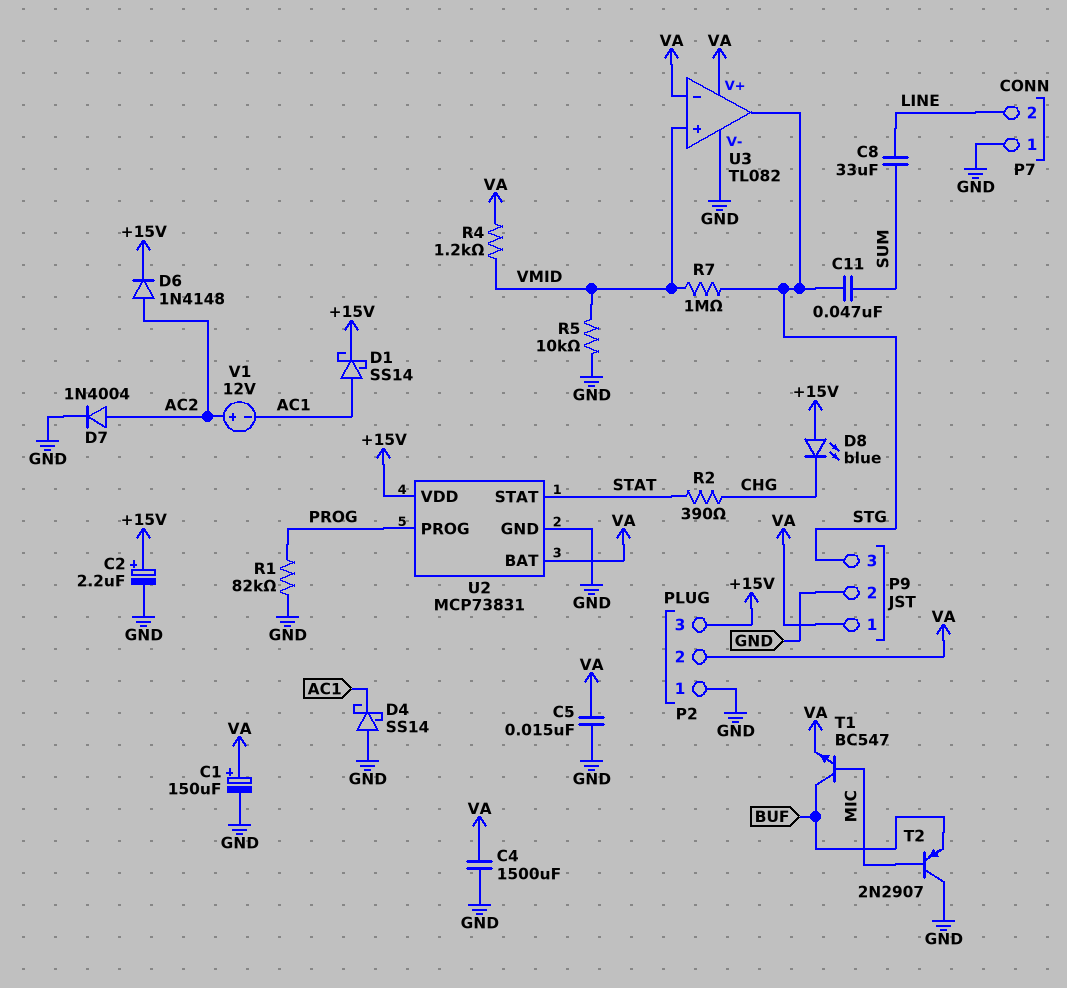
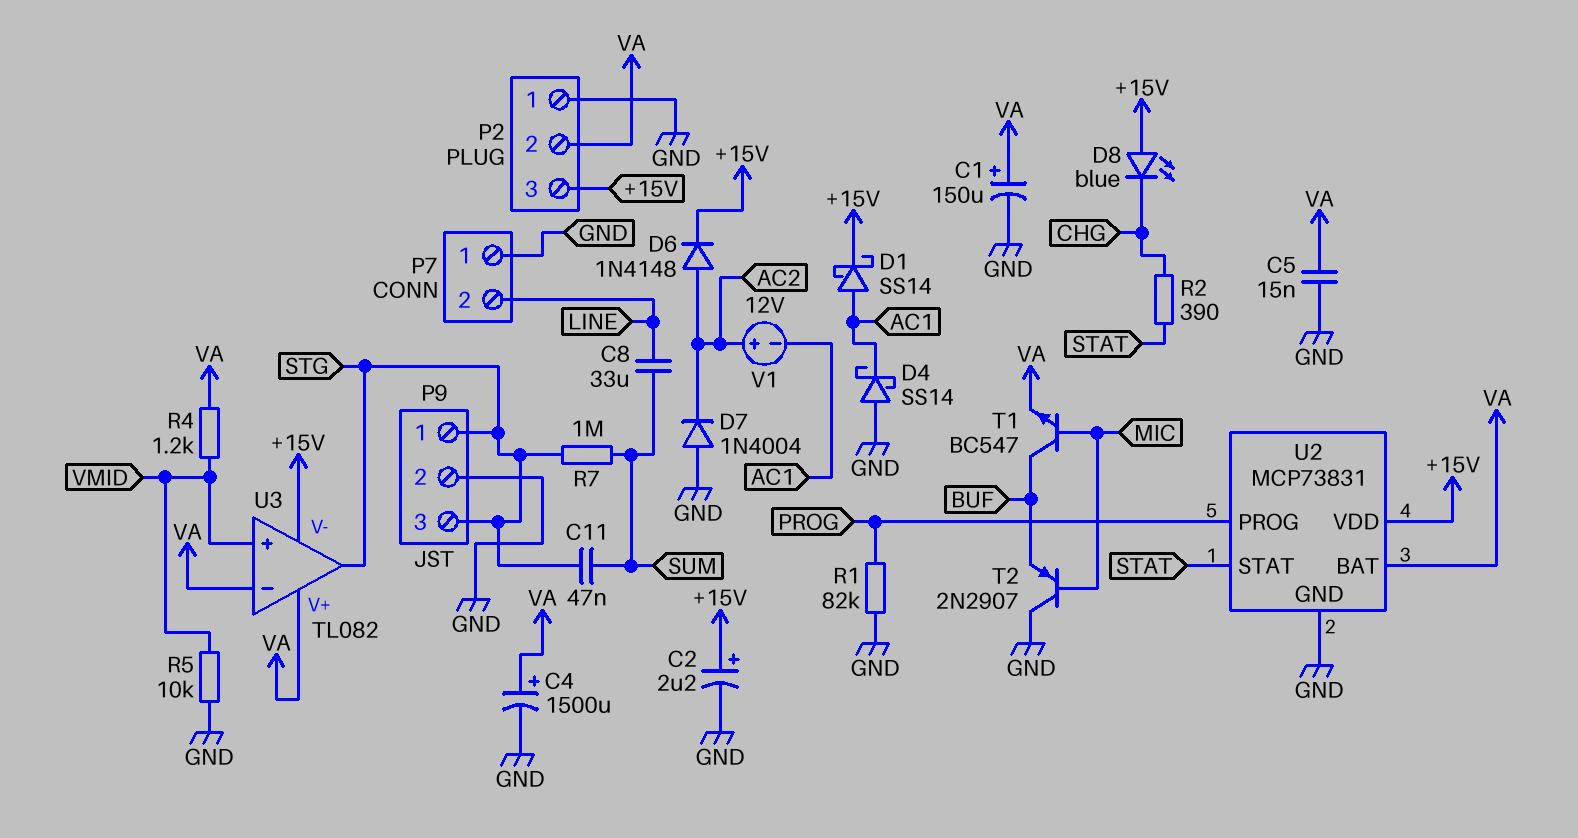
C4: 1500uF (GND, VA) -> 1500uF (plus VA, minus GND)
D7: diode 1N4004 (A AC2, K GND) -> diode 1N4004 (A GND, K AC2)
P9 pin 1: VA -> STG
R7: 1M (STG, VMID) -> 1M (STG, SUM)
U3 pin V-: GND -> +15V

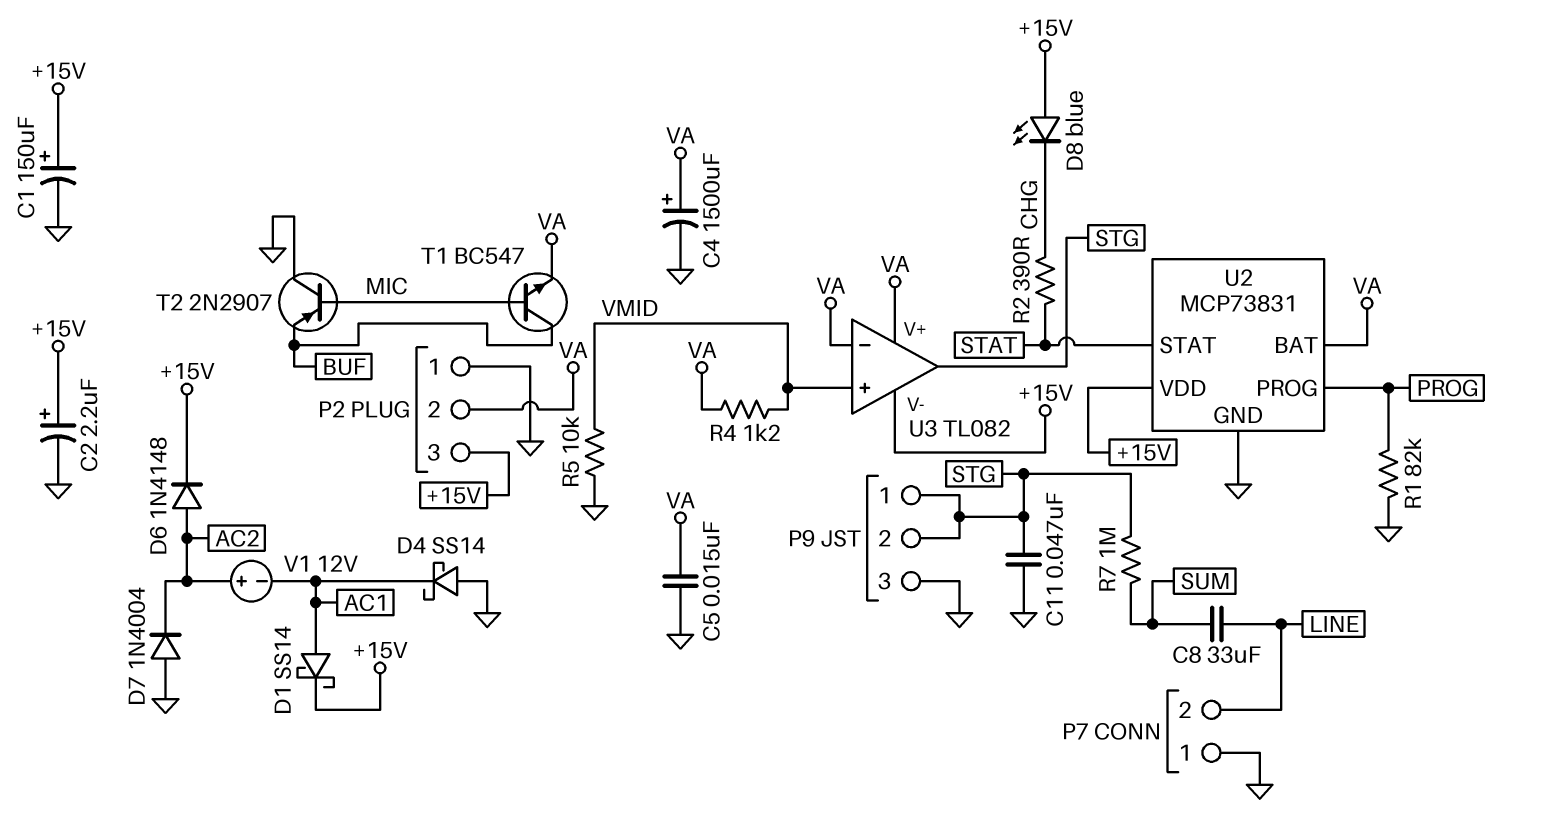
C1: 150uF (plus VA, minus GND) -> 150uF (plus +15V, minus GND)
C11: 47nF (STG, SUM) -> 47nF (GND, STG)
P9 pin 2: GND -> STG
P9 pin 3: STG -> GND

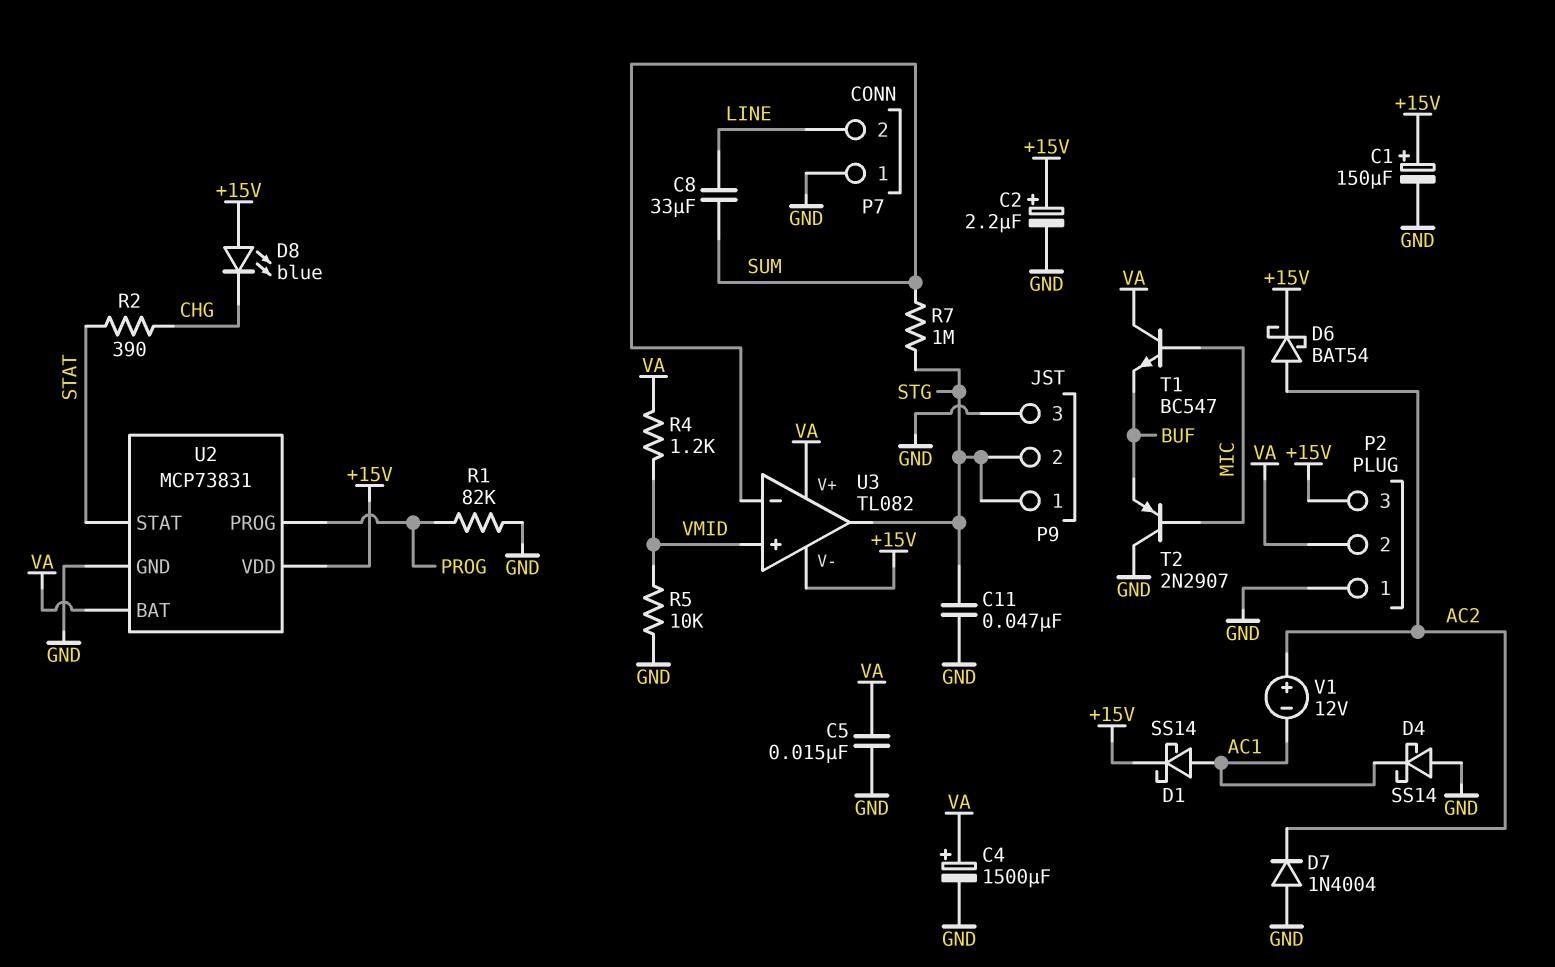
D6: diode 1N4148 (A AC2, K +15V) -> schottky BAT54 (A AC2, K +15V)
T1: NPN BC547 (B MIC, C BUF, E VA) -> NPN BC547 (B MIC, C VA, E BUF)
U3 pin in-: VA -> SUM

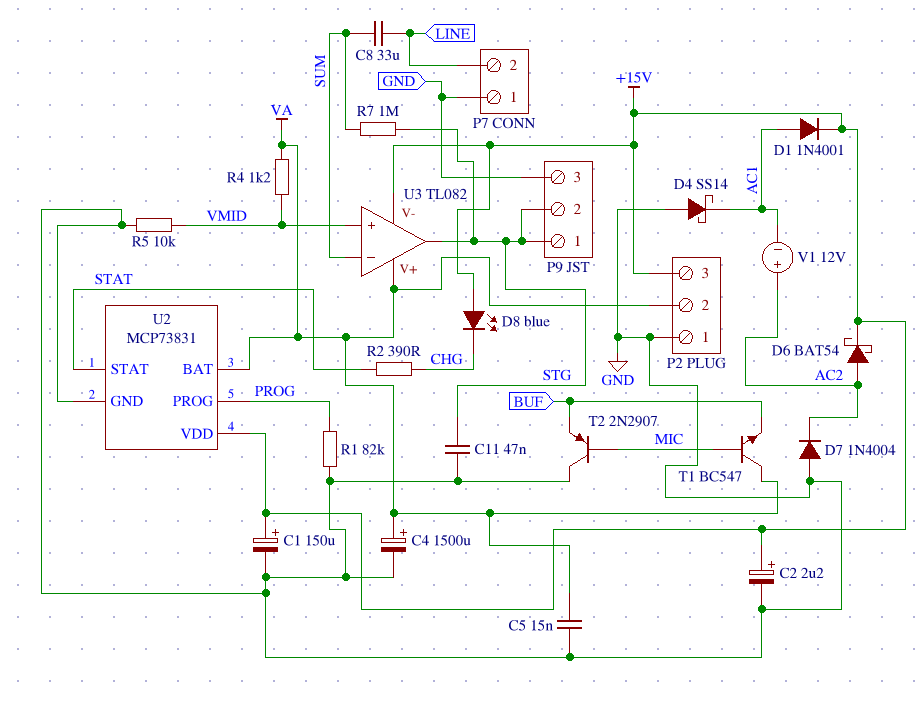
D1: schottky SS14 (A AC1, K +15V) -> diode 1N4001 (A AC1, K +15V)

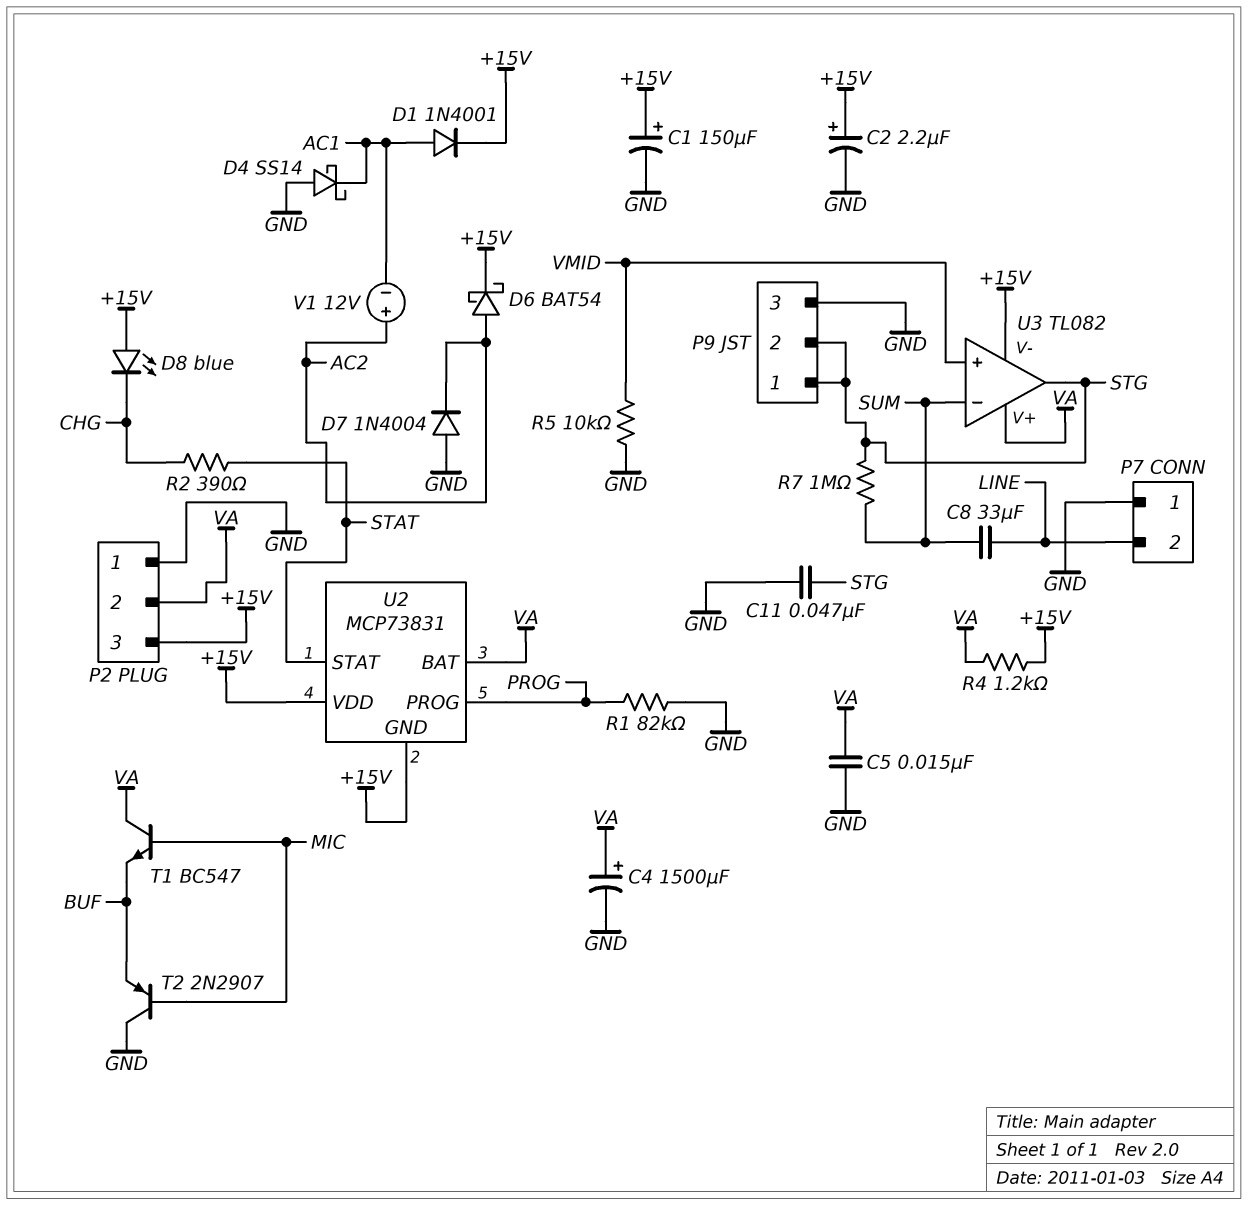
R4: 1.2k (VA, VMID) -> 1.2k (+15V, VA)
U2 pin GND: GND -> +15V

